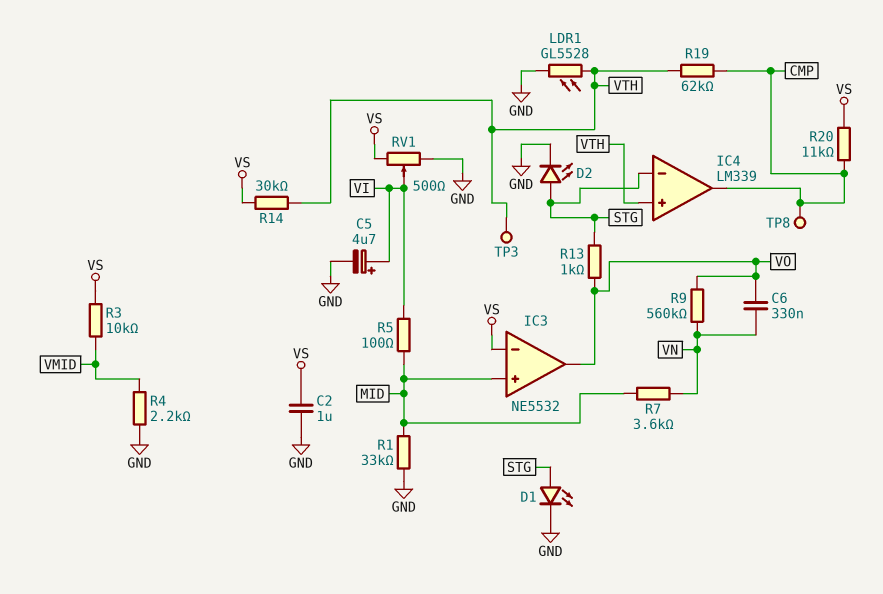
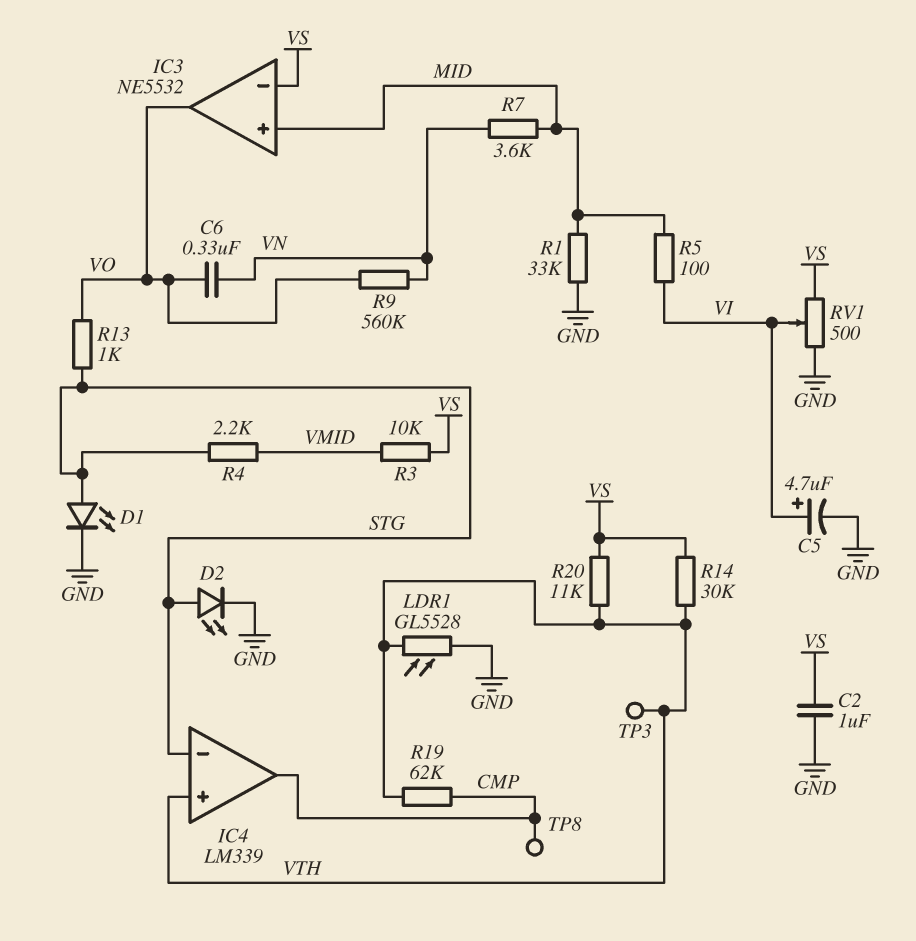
R4: 2.2k (GND, VMID) -> 2.2k (STG, VMID)
R20: 11k (CMP, VS) -> 11k (VS, VTH)

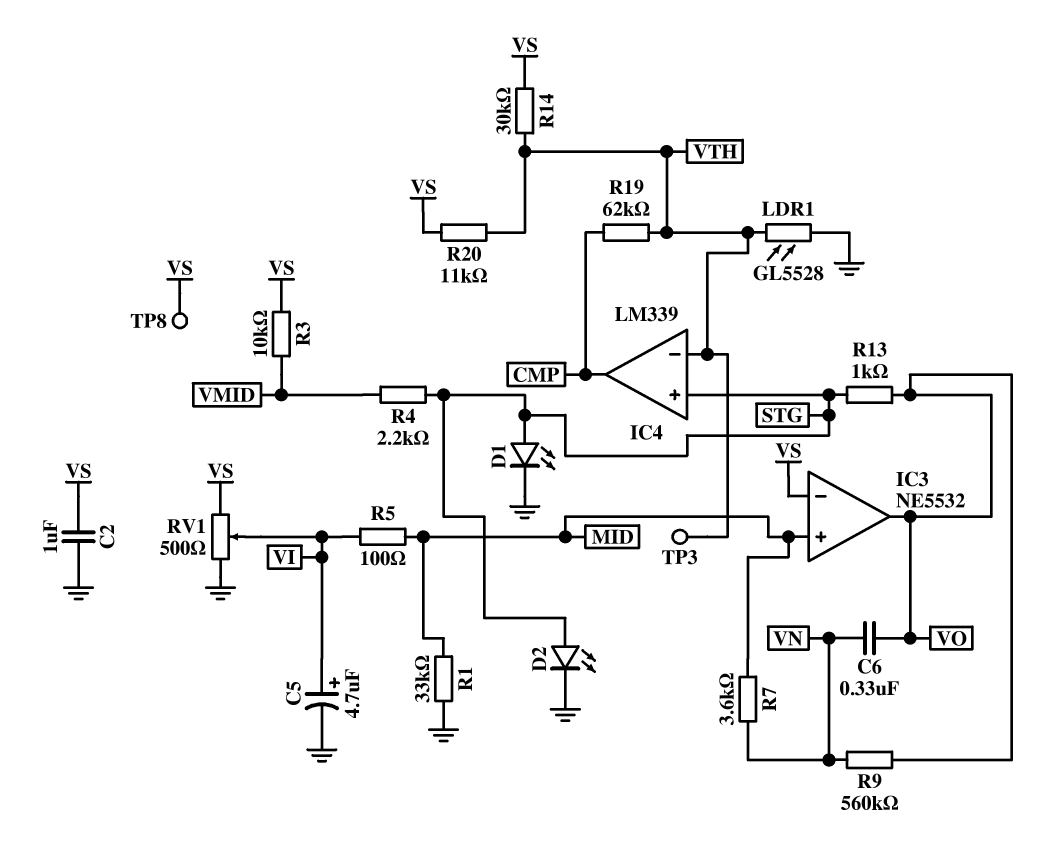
IC4 pin in+: VTH -> STG
IC4 pin in-: STG -> VTH
TP8: test point (CMP) -> test point (VS)

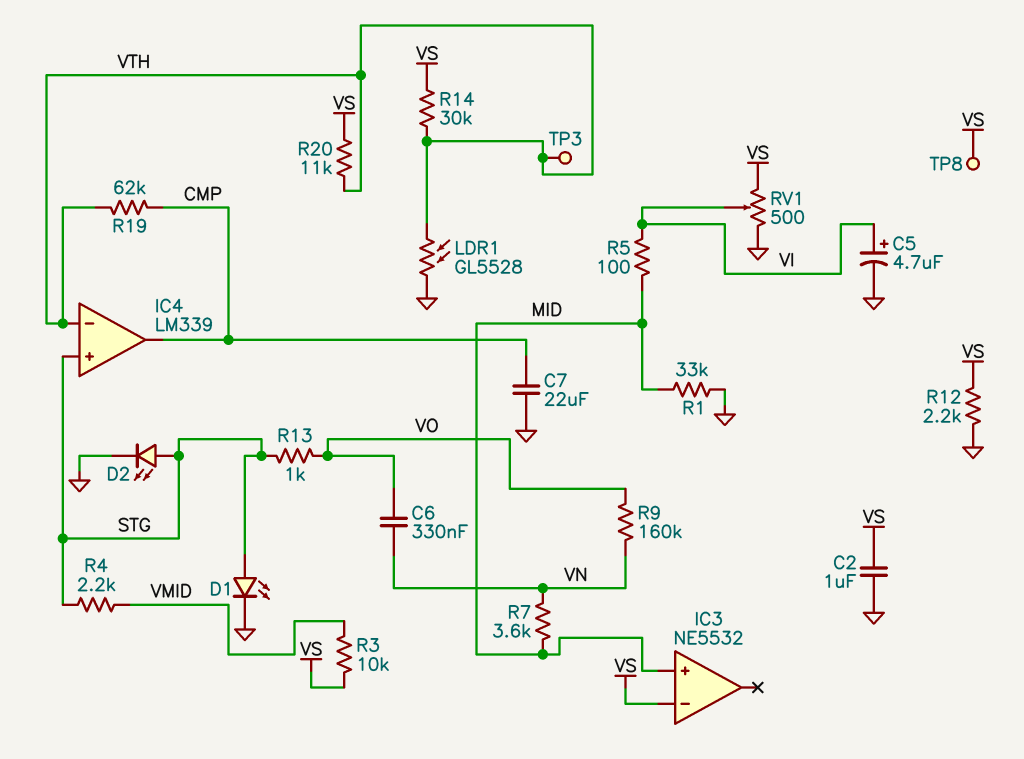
C7: none -> 22uF (CMP, GND)
IC3 pin out: VO -> none
R9: 560k (VN, VO) -> 160k (VN, VO)
R12: none -> 2.2k (GND, VS)

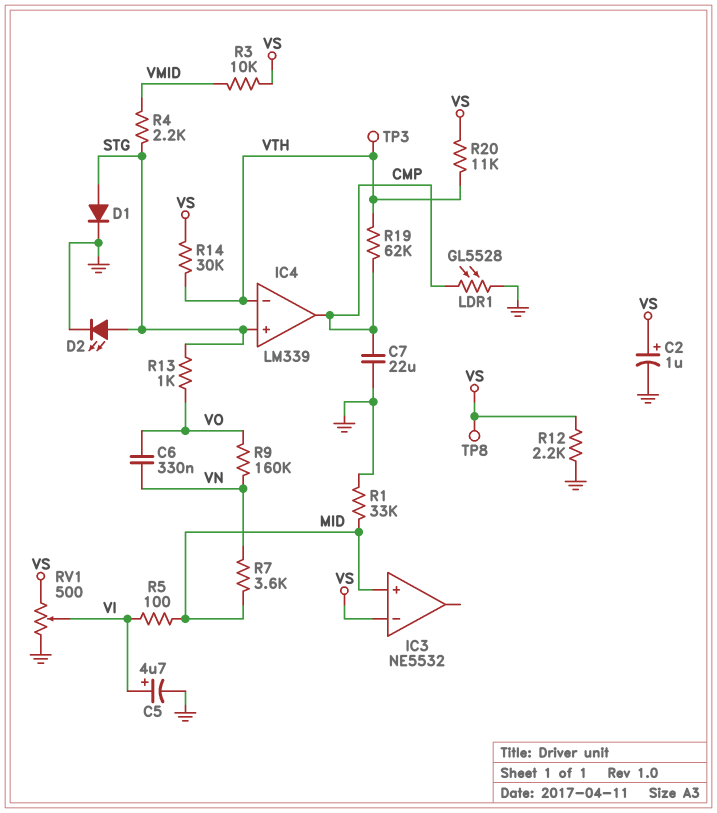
C2: 1uF (GND, VS) -> 1uF (plus VS, minus GND)
D1: LED (A STG, K GND) -> diode (A STG, K GND)
LDR1: GL5528 (GND, VTH) -> GL5528 (CMP, GND)

